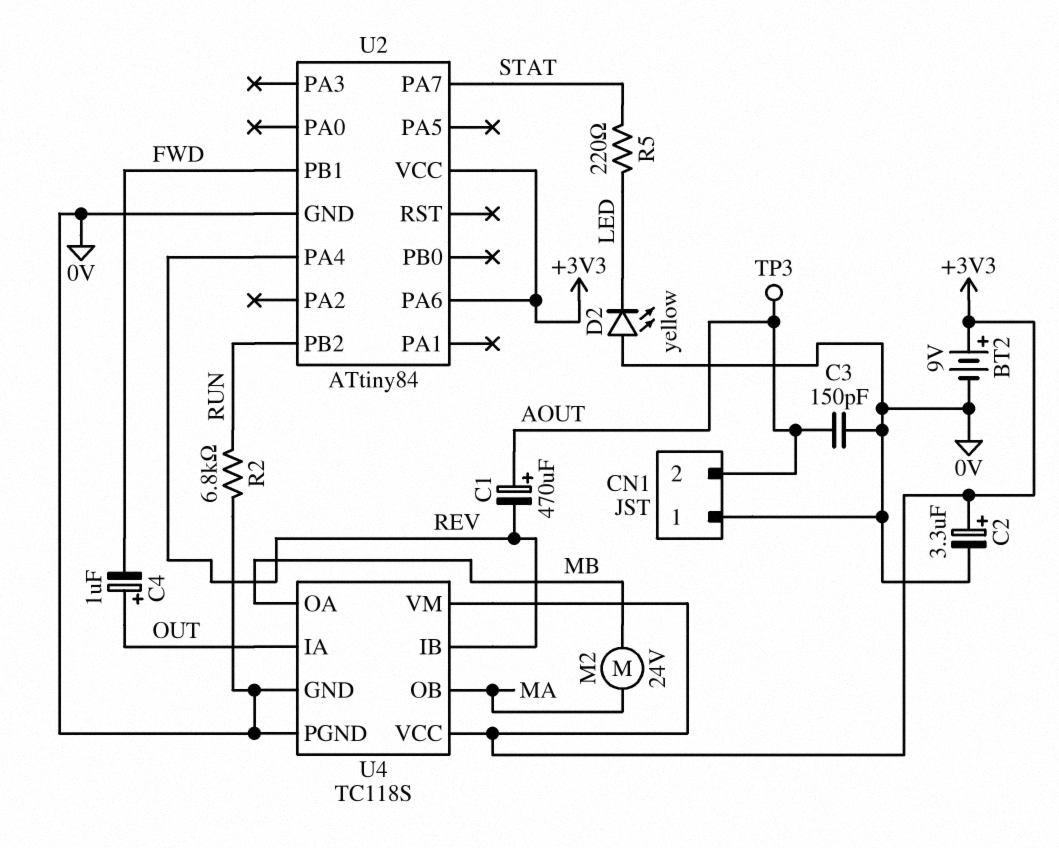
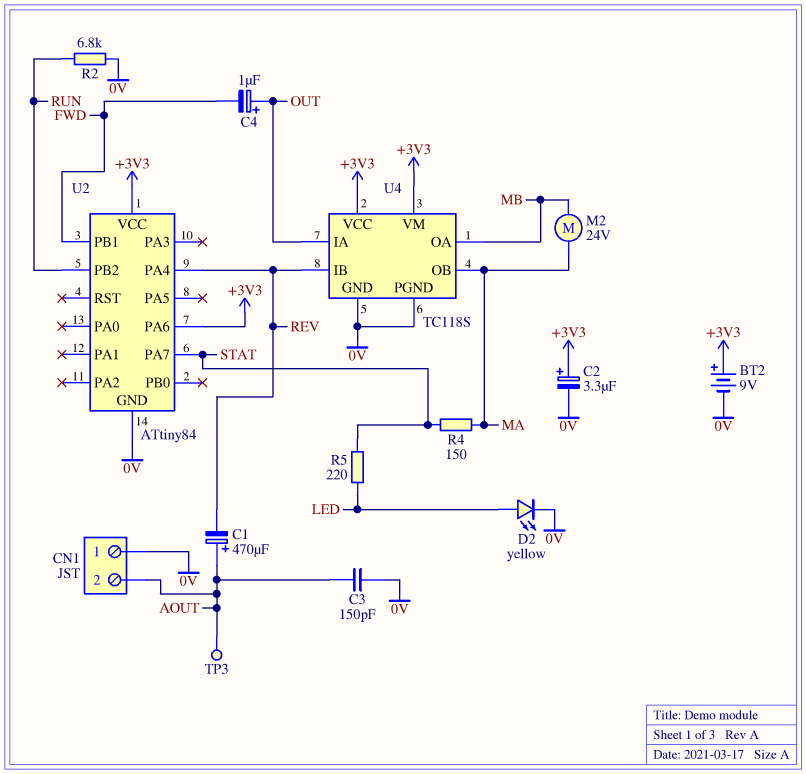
D2: LED yellow (A 0V, K LED) -> LED yellow (A LED, K 0V)
R4: none -> 150 (MA, STAT)

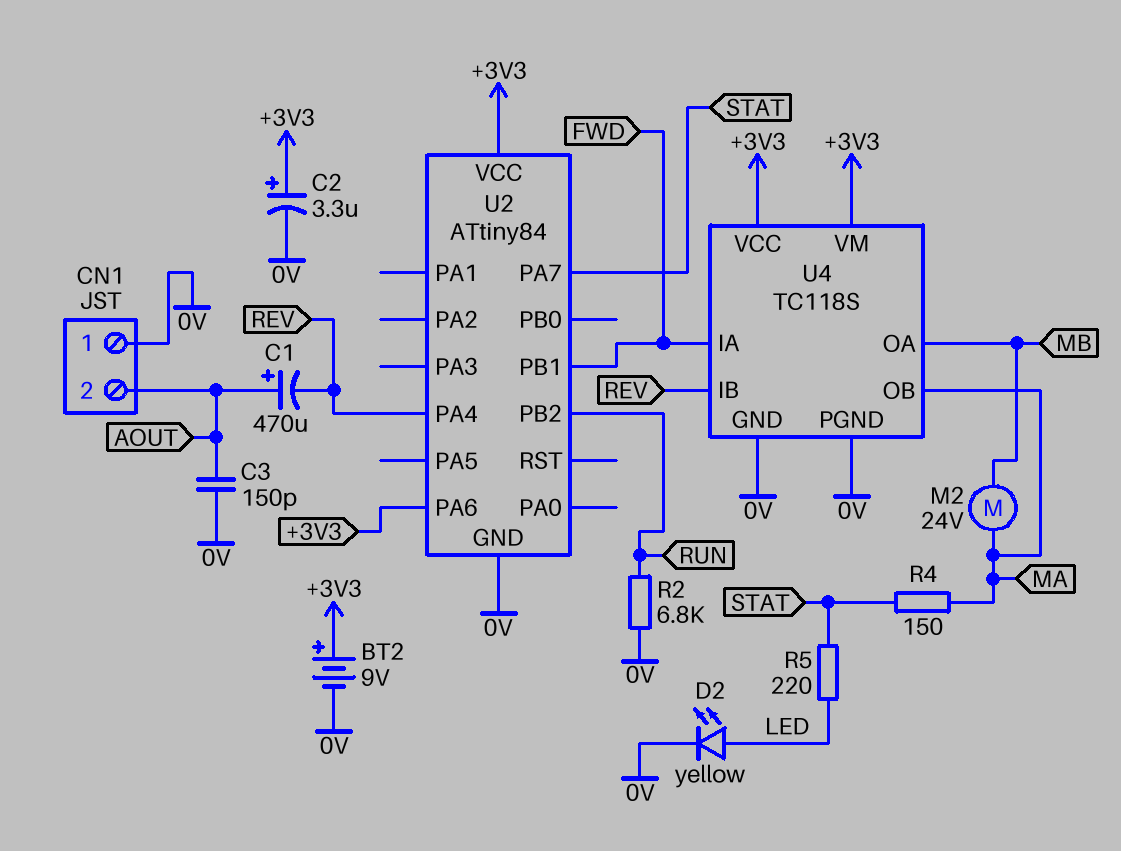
C4: 1uF (plus OUT, minus FWD) -> none
TP3: test point (AOUT) -> none
U4 pin IA: OUT -> FWD

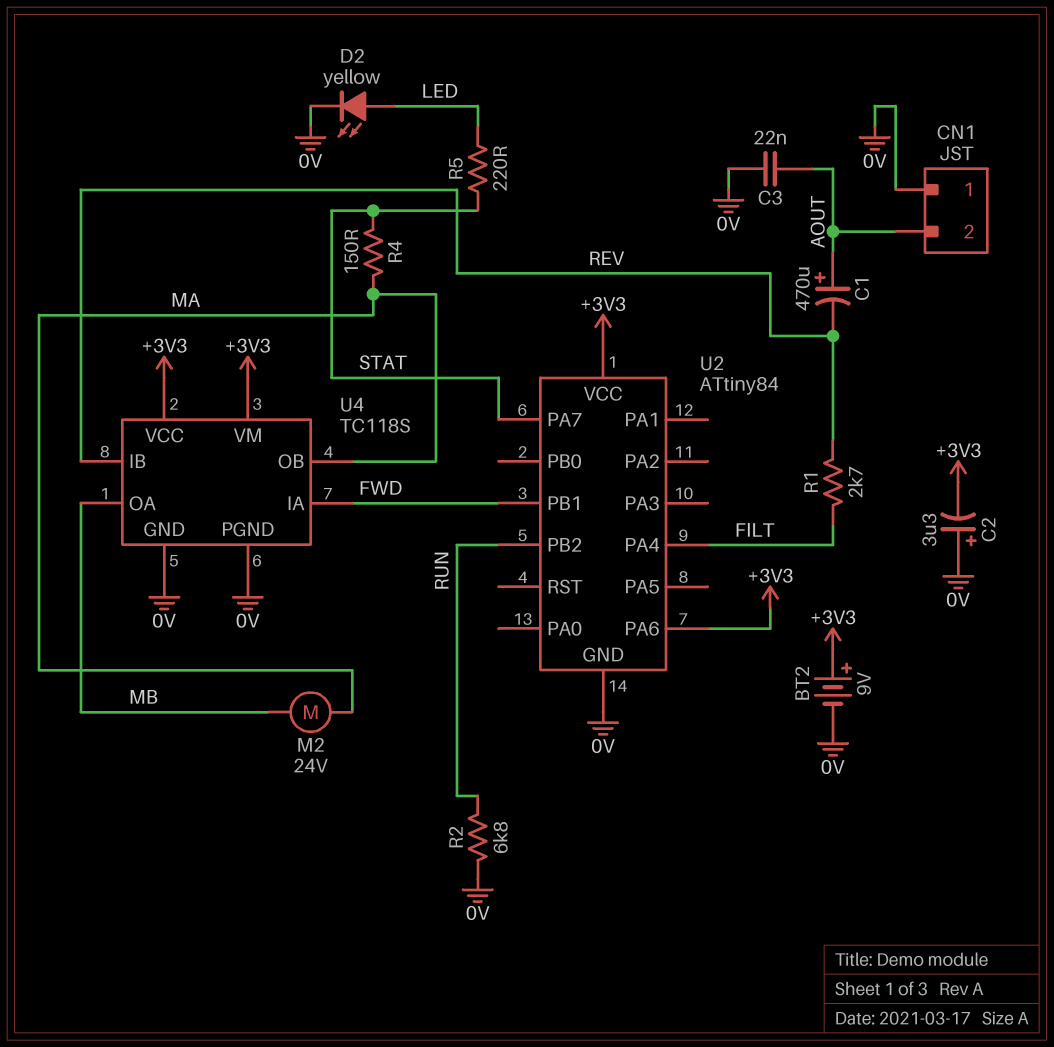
C2: 3.3uF (plus +3V3, minus 0V) -> 3.3uF (plus 0V, minus +3V3)
C3: 150pF (0V, AOUT) -> 22nF (0V, AOUT)
R1: none -> 2.7k (FILT, REV)
U2 pin PA4: REV -> FILT

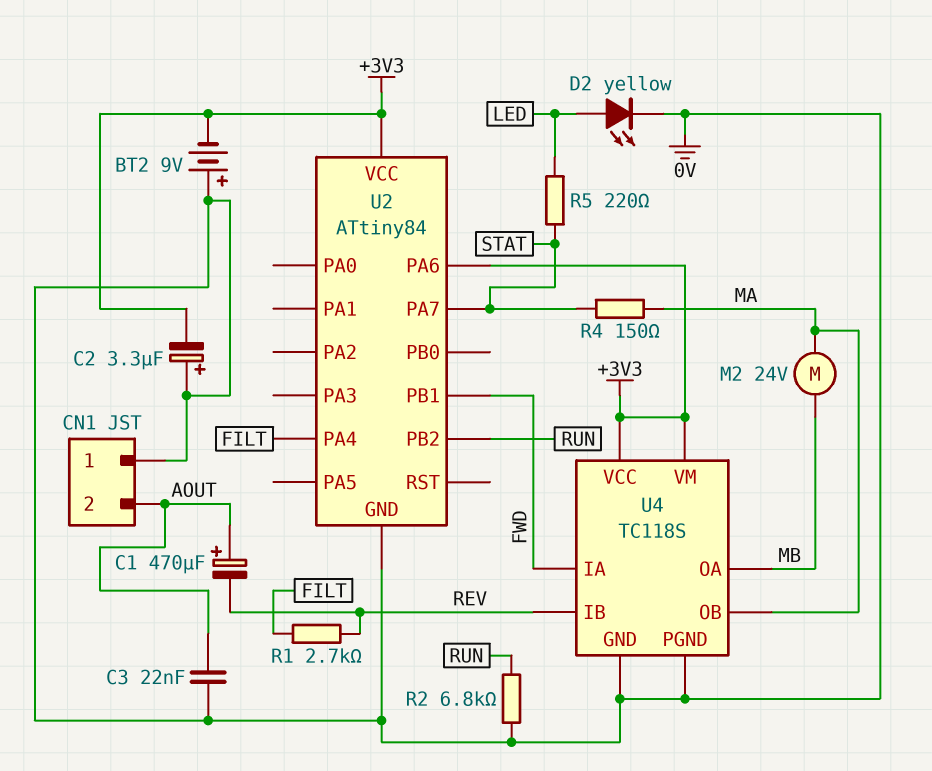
BT2: 9V (plus +3V3, minus 0V) -> 9V (plus 0V, minus +3V3)

